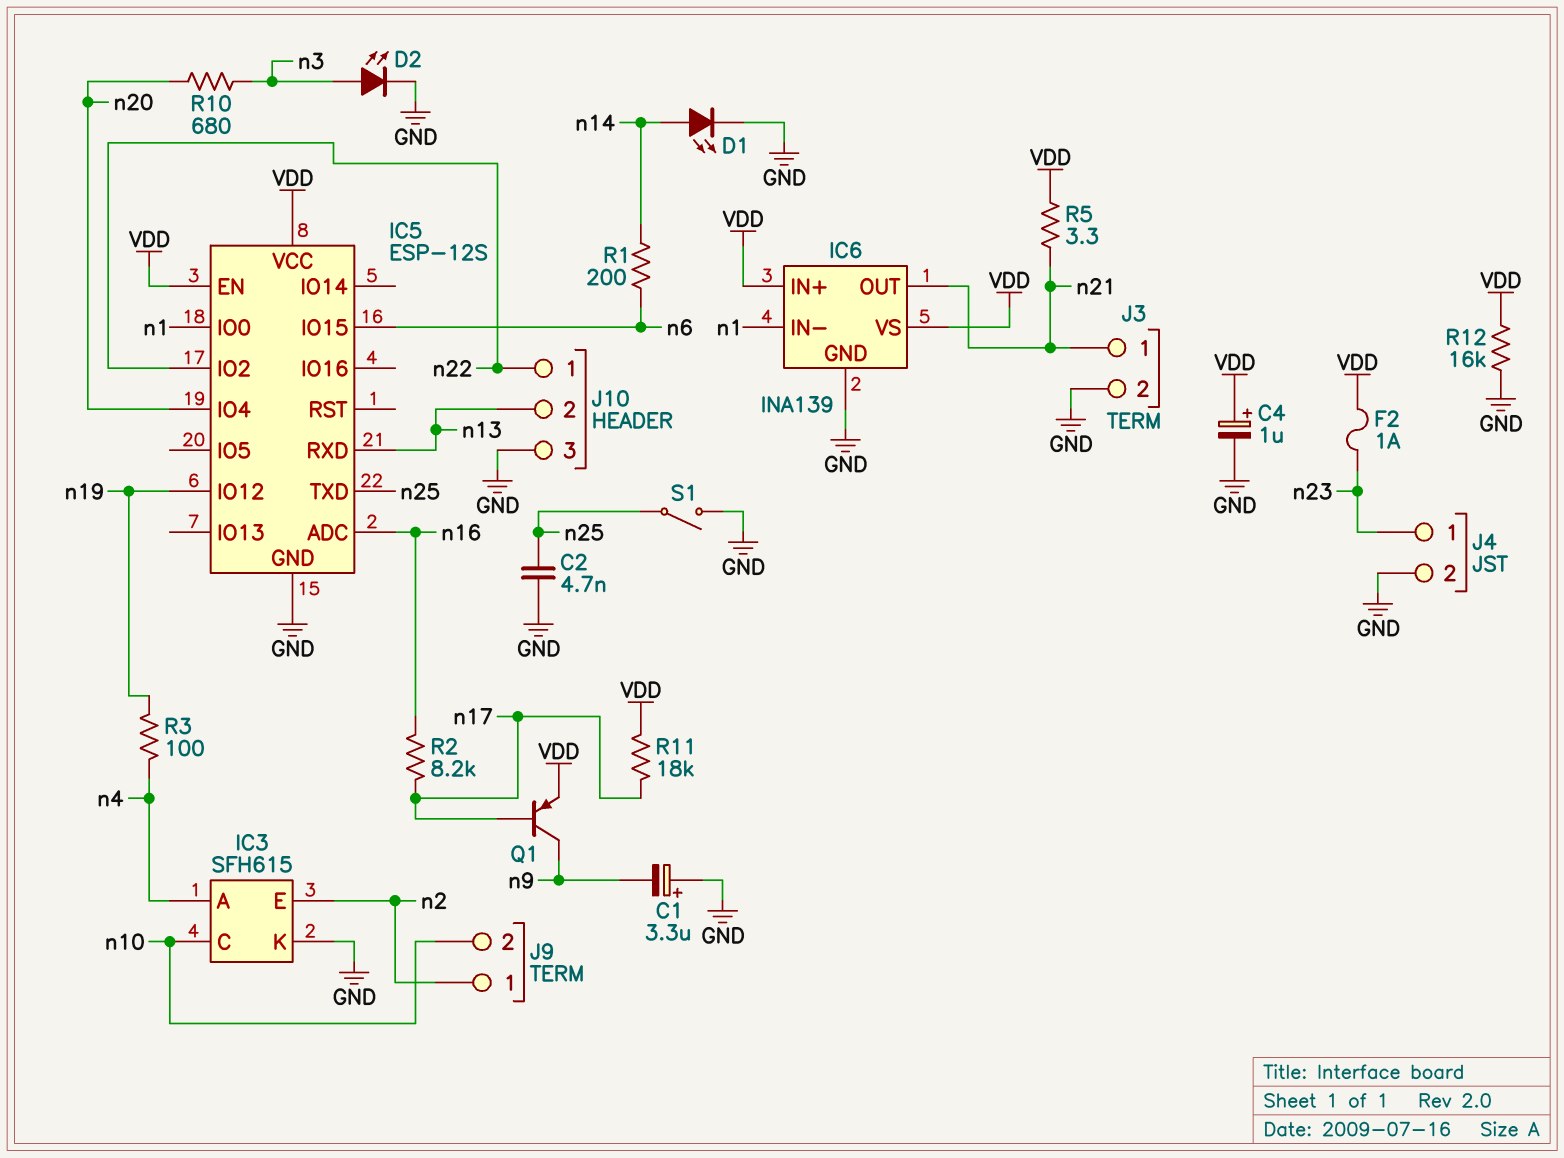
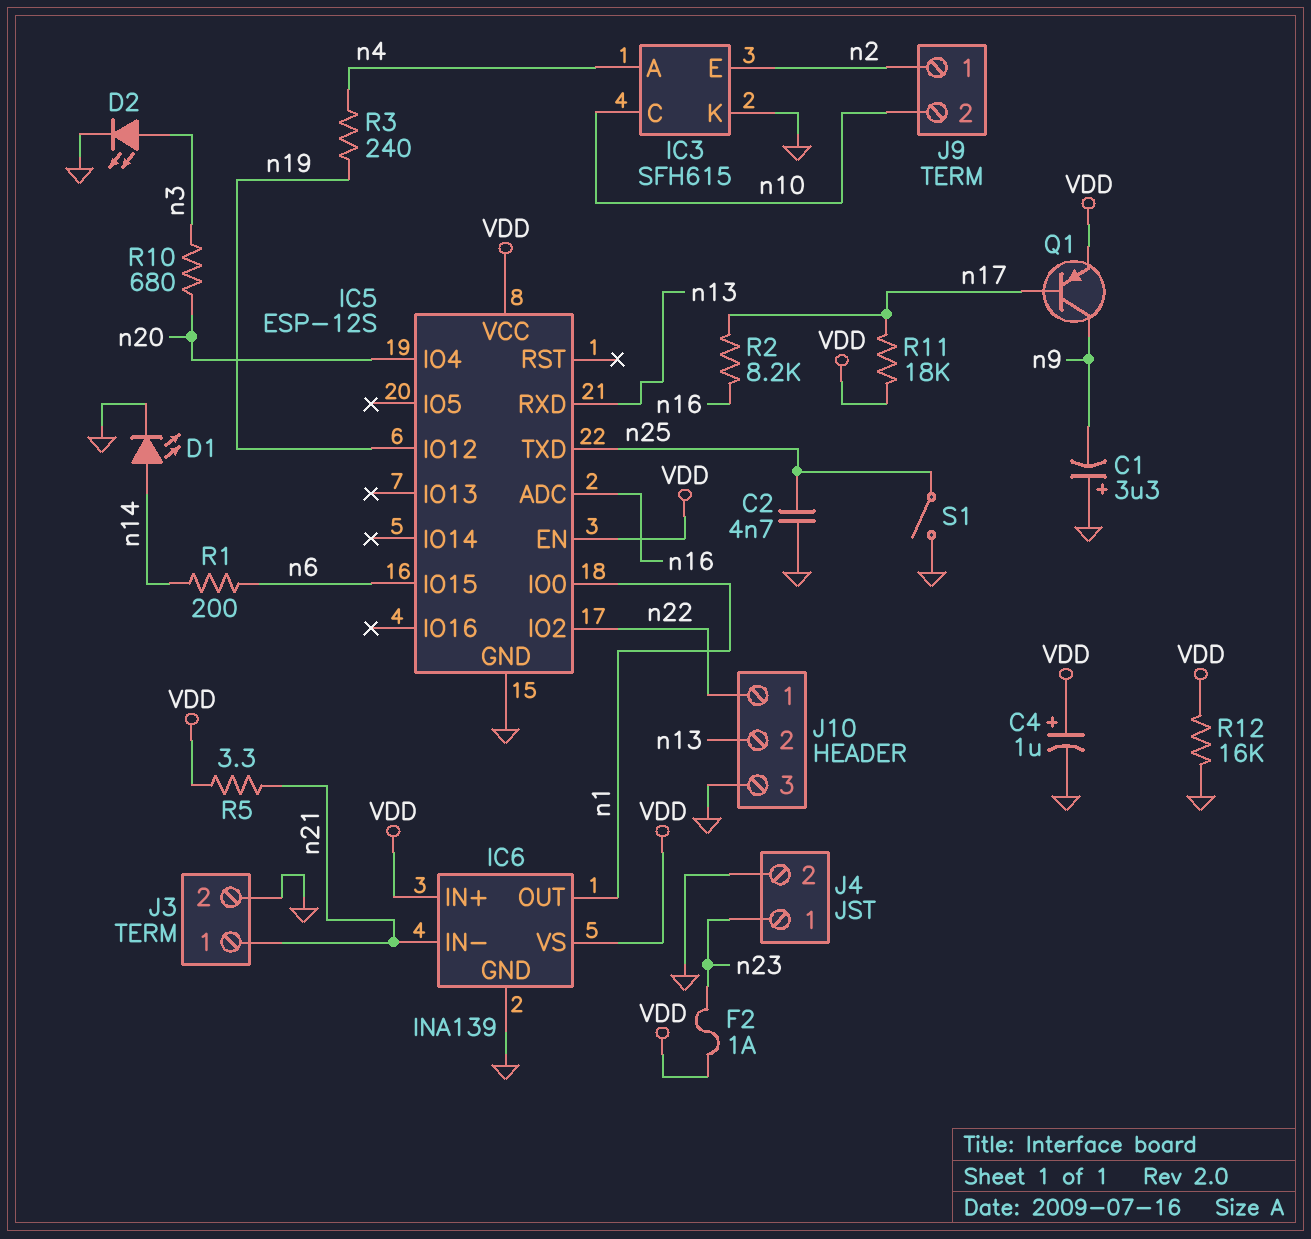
IC6 pin IN-: n1 -> n21
IC6 pin OUT: n21 -> n1
R3: 100 (n4, n19) -> 240 (n4, n19)

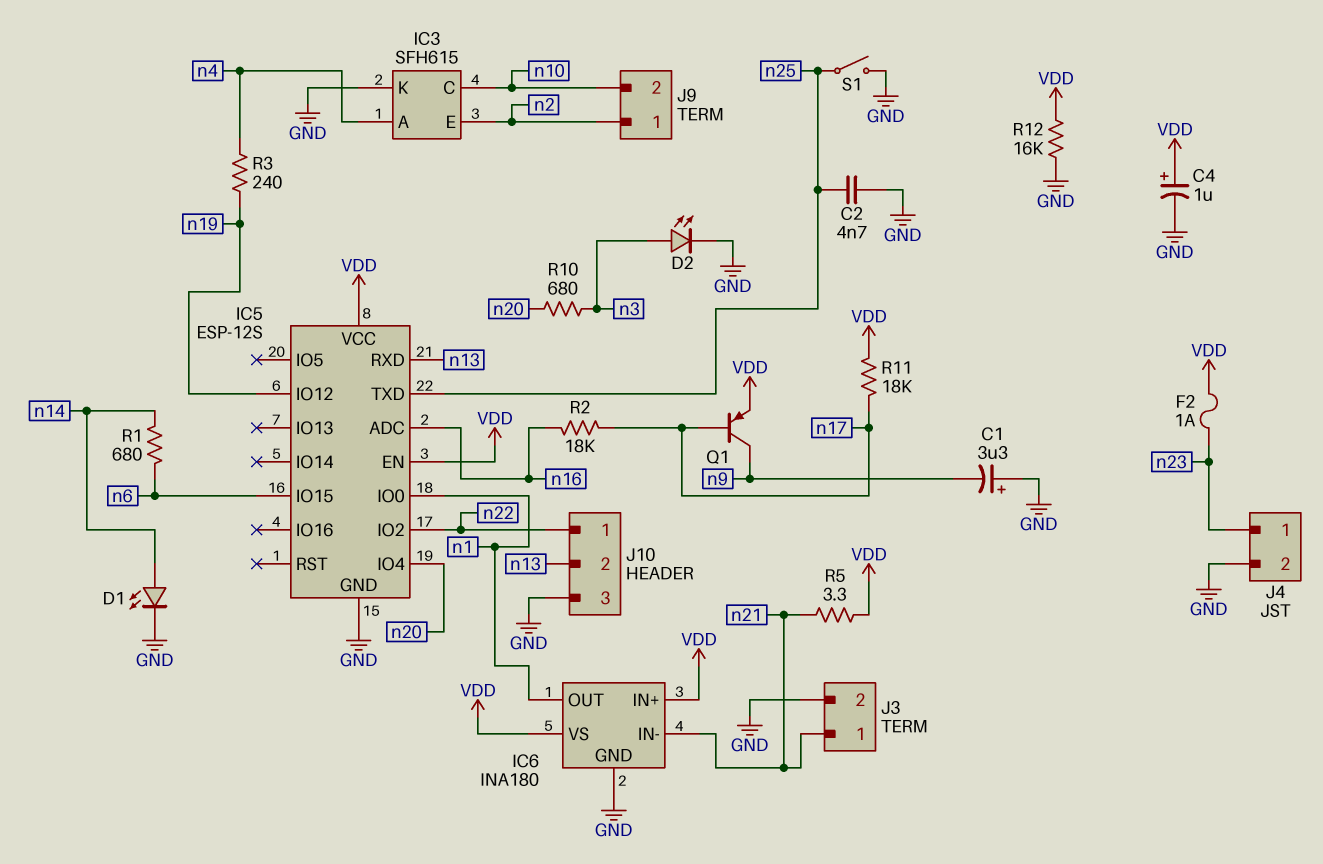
IC6: INA139 -> INA180
R1: 200 (n6, n14) -> 680 (n6, n14)
R2: 8.2k (n16, n17) -> 18k (n16, n17)

